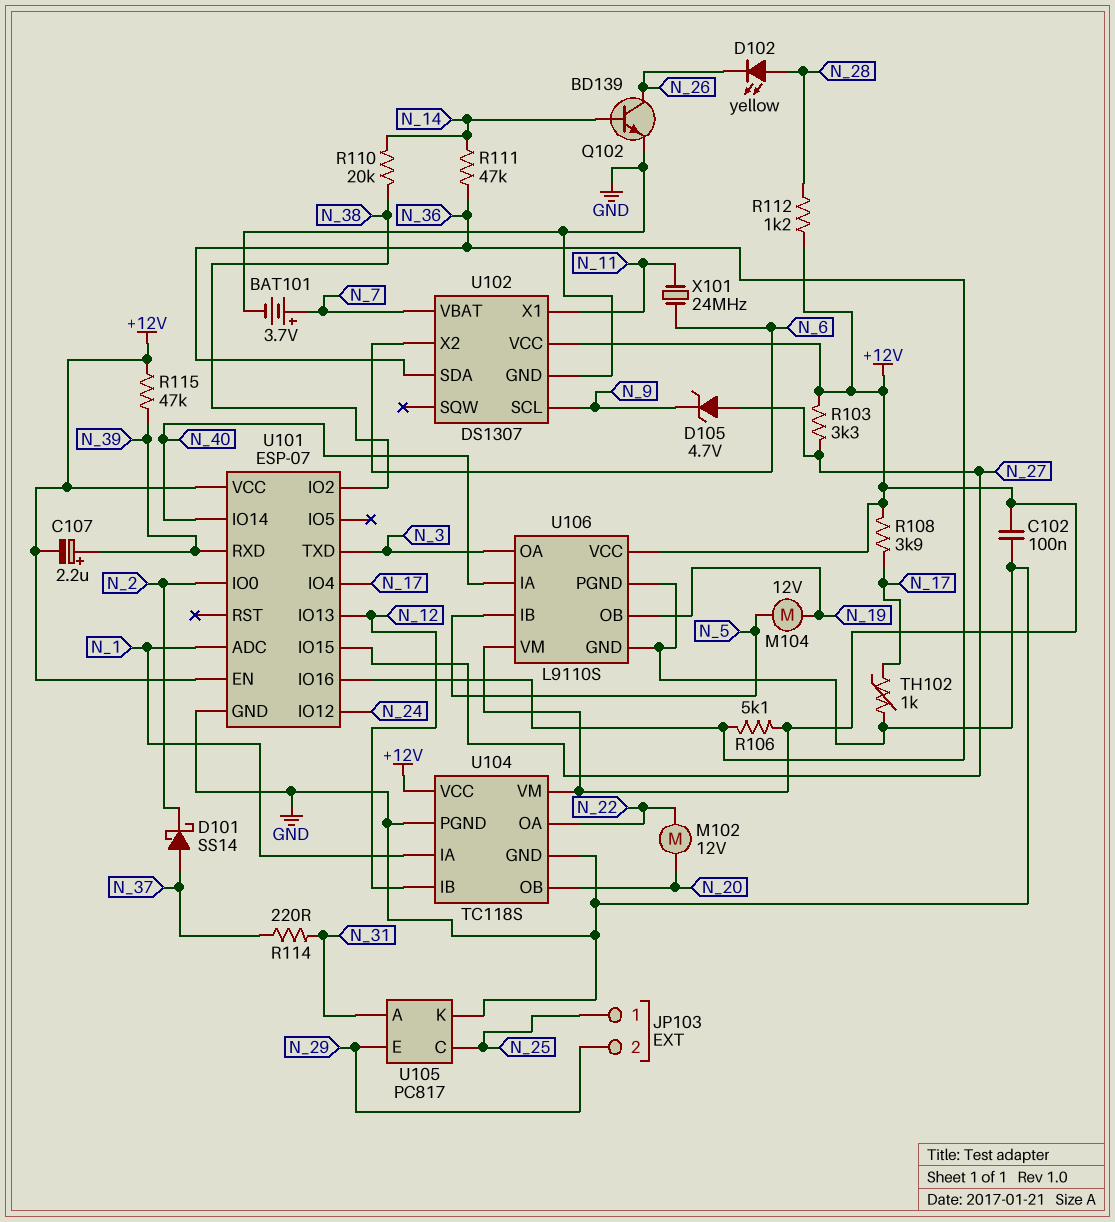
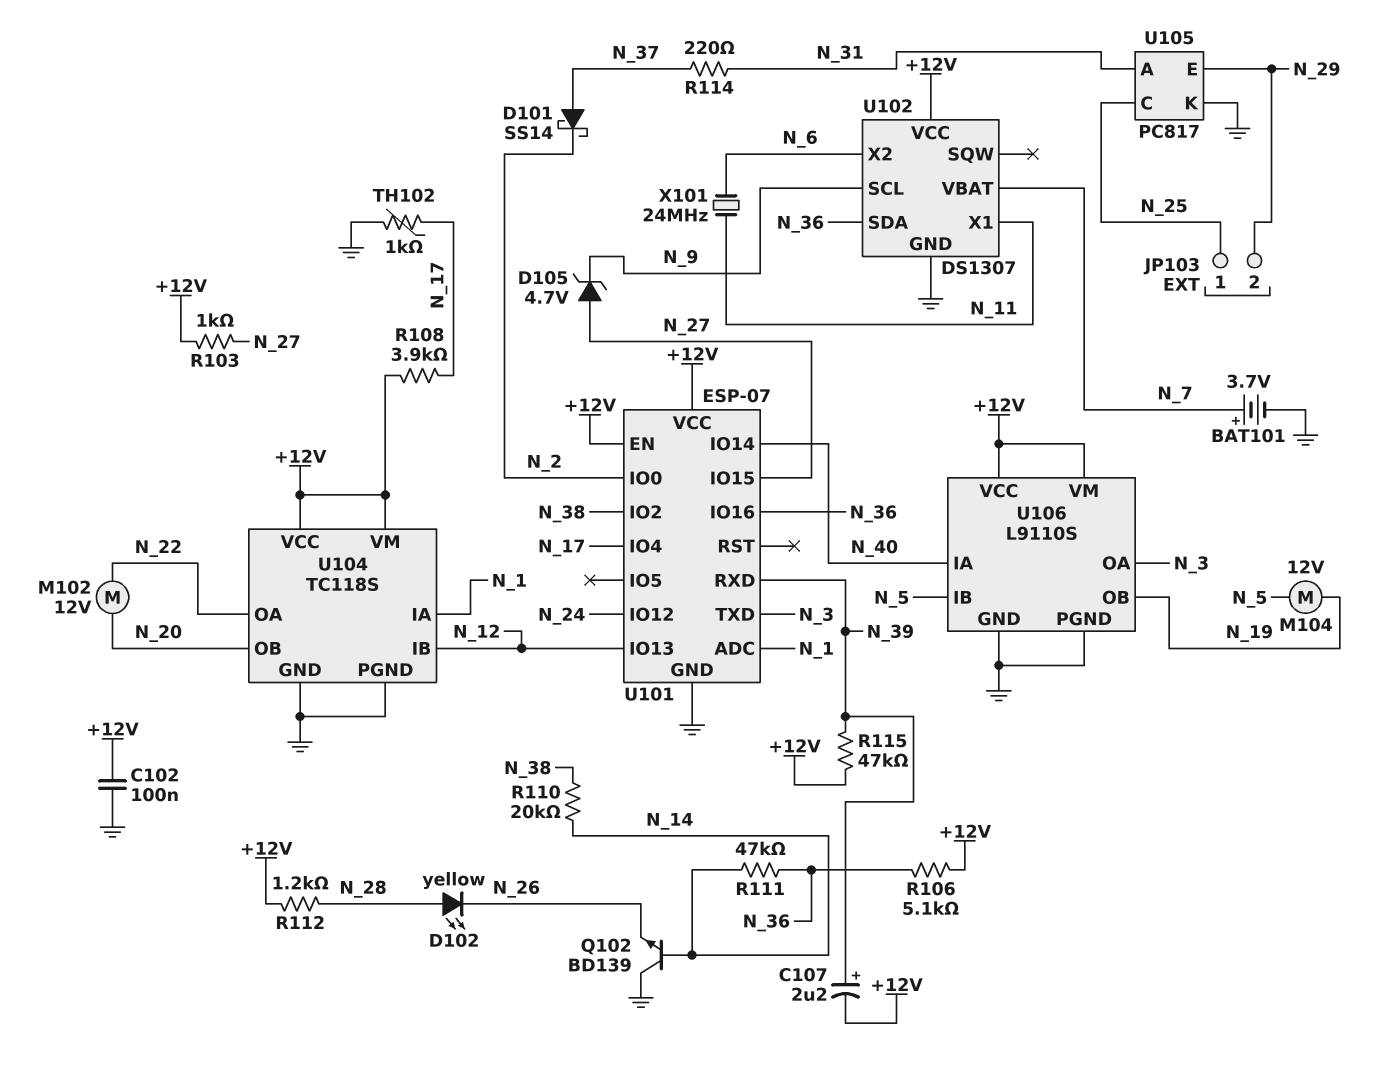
Q102: NPN BD139 (B N_14, C N_26, E GND) -> NPN BD139 (B N_14, C GND, E N_26)
R103: 3.3k (+12V, N_27) -> 1k (+12V, N_27)

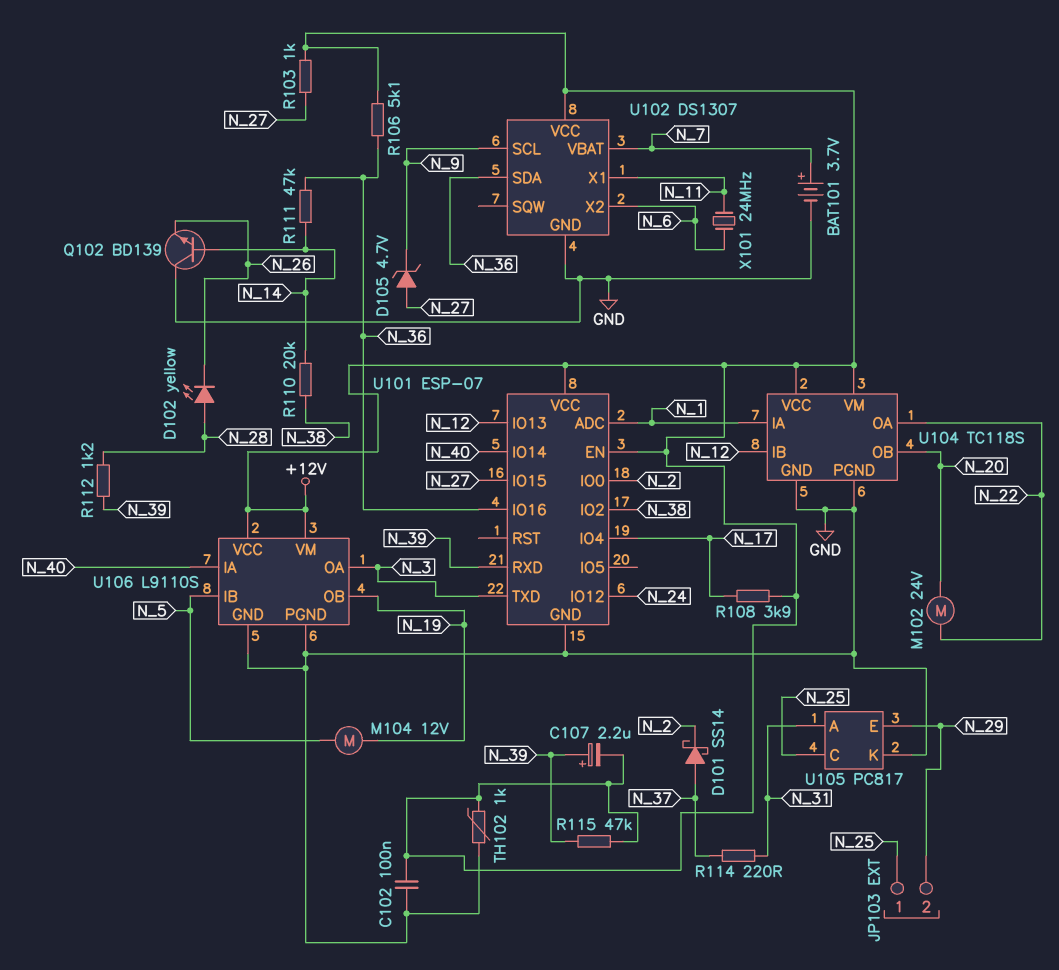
M102: motor 12V (N_20, N_22) -> motor 24V (N_20, N_22)
R112: 1.2k (+12V, N_28) -> 1.2k (N_28, N_39)
TH102: 1k (GND, N_17) -> 1k (+12V, GND)

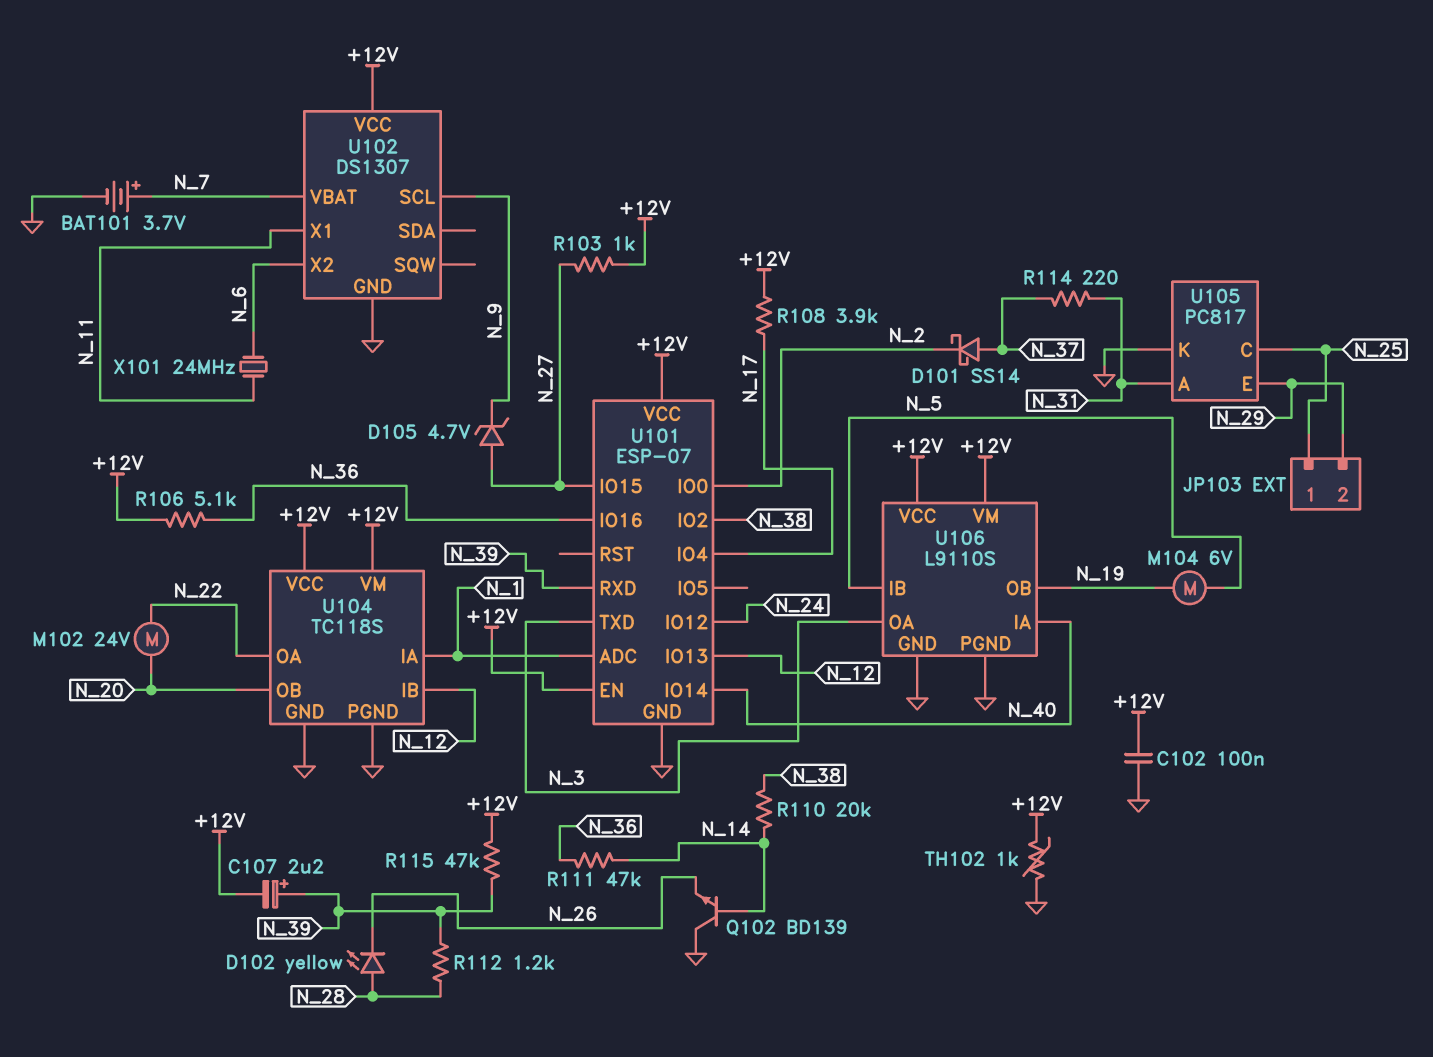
M104: motor 12V (N_5, N_19) -> motor 6V (N_5, N_19)
U102 pin SDA: N_36 -> none

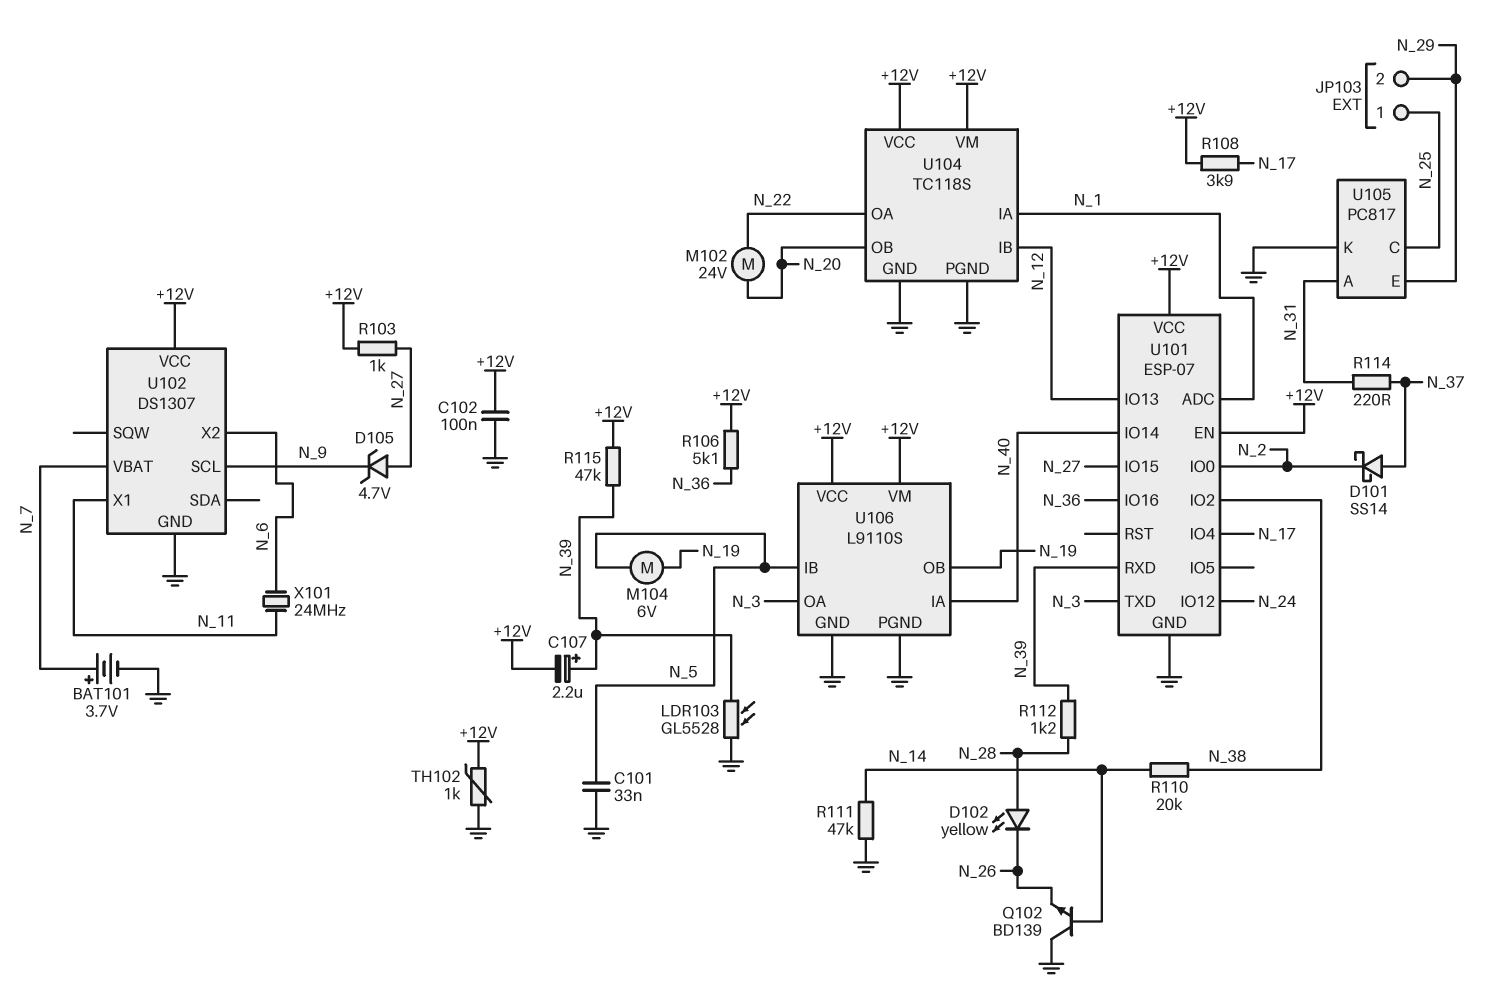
C101: none -> 33nF (GND, N_5)
LDR103: none -> GL5528 (GND, N_39)
R111: 47k (N_14, N_36) -> 47k (GND, N_14)

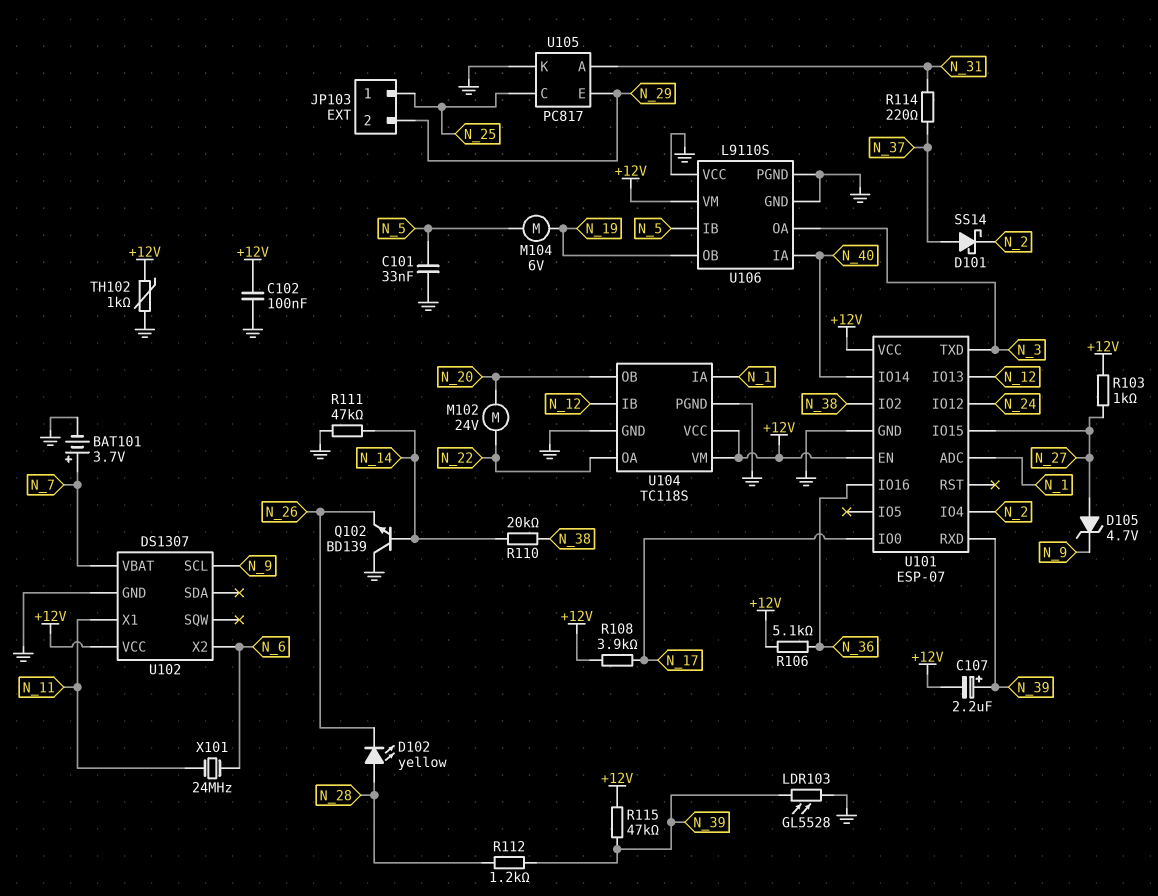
U101 pin IO0: N_2 -> N_17
U101 pin IO4: N_17 -> N_2
U106 pin VCC: +12V -> GND

